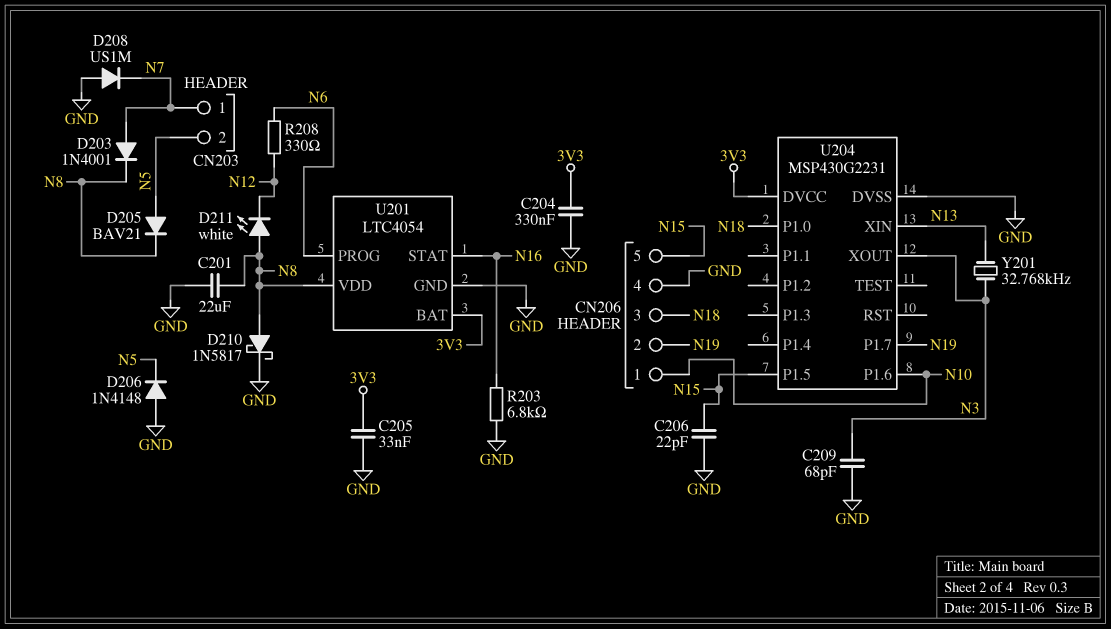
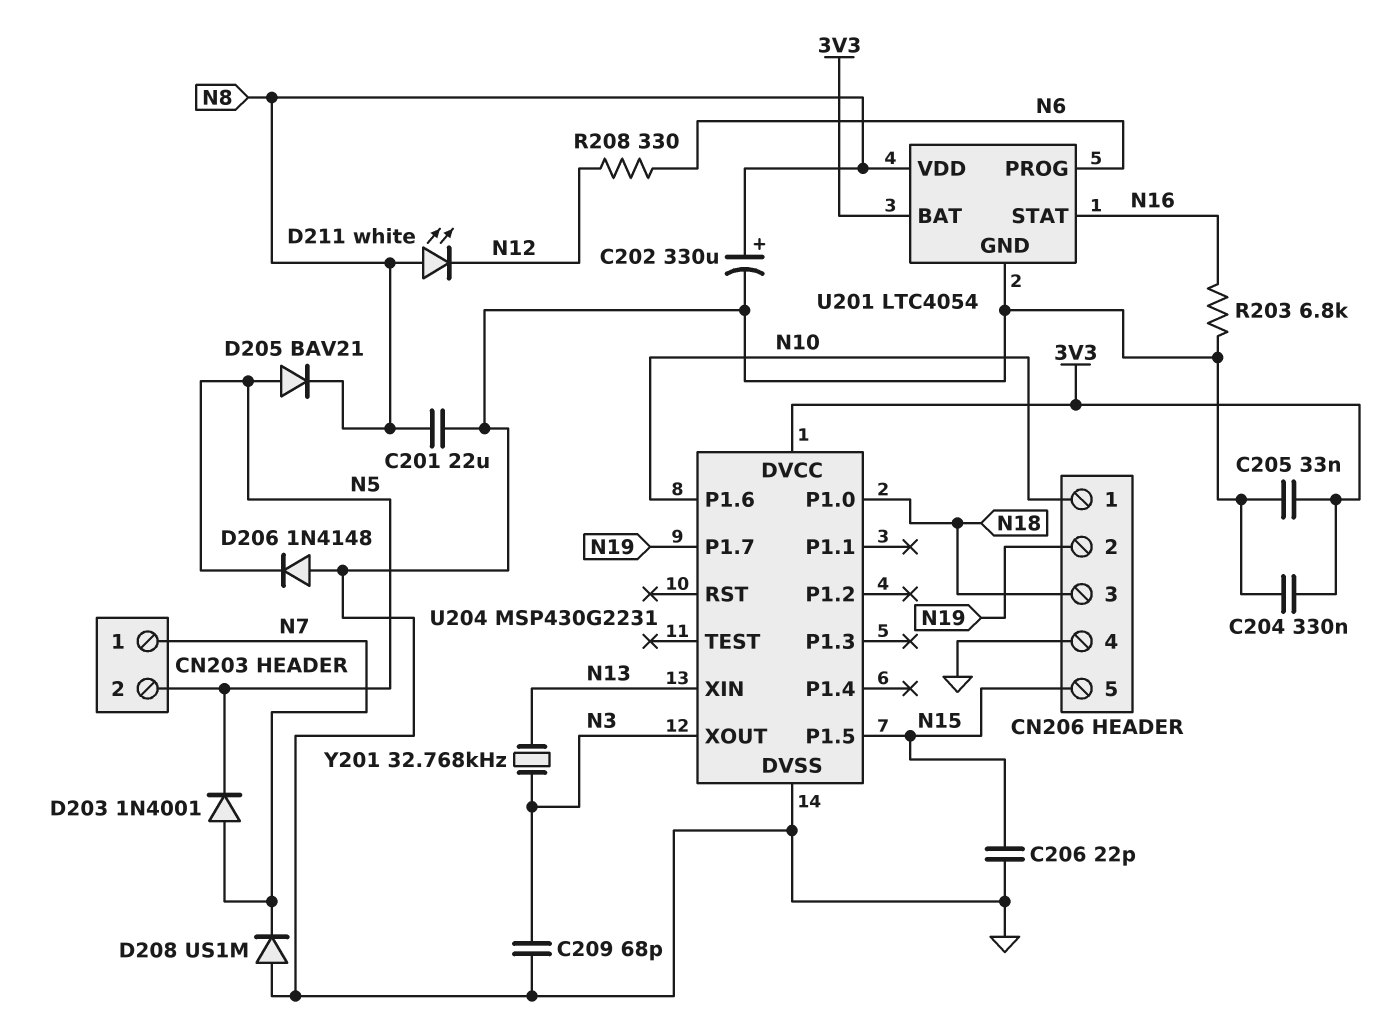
C202: none -> 330uF (plus N8, minus GND)
D203: diode 1N4001 (A N7, K N8) -> diode 1N4001 (A N7, K N5)
D210: schottky 1N5817 (A N8, K GND) -> none

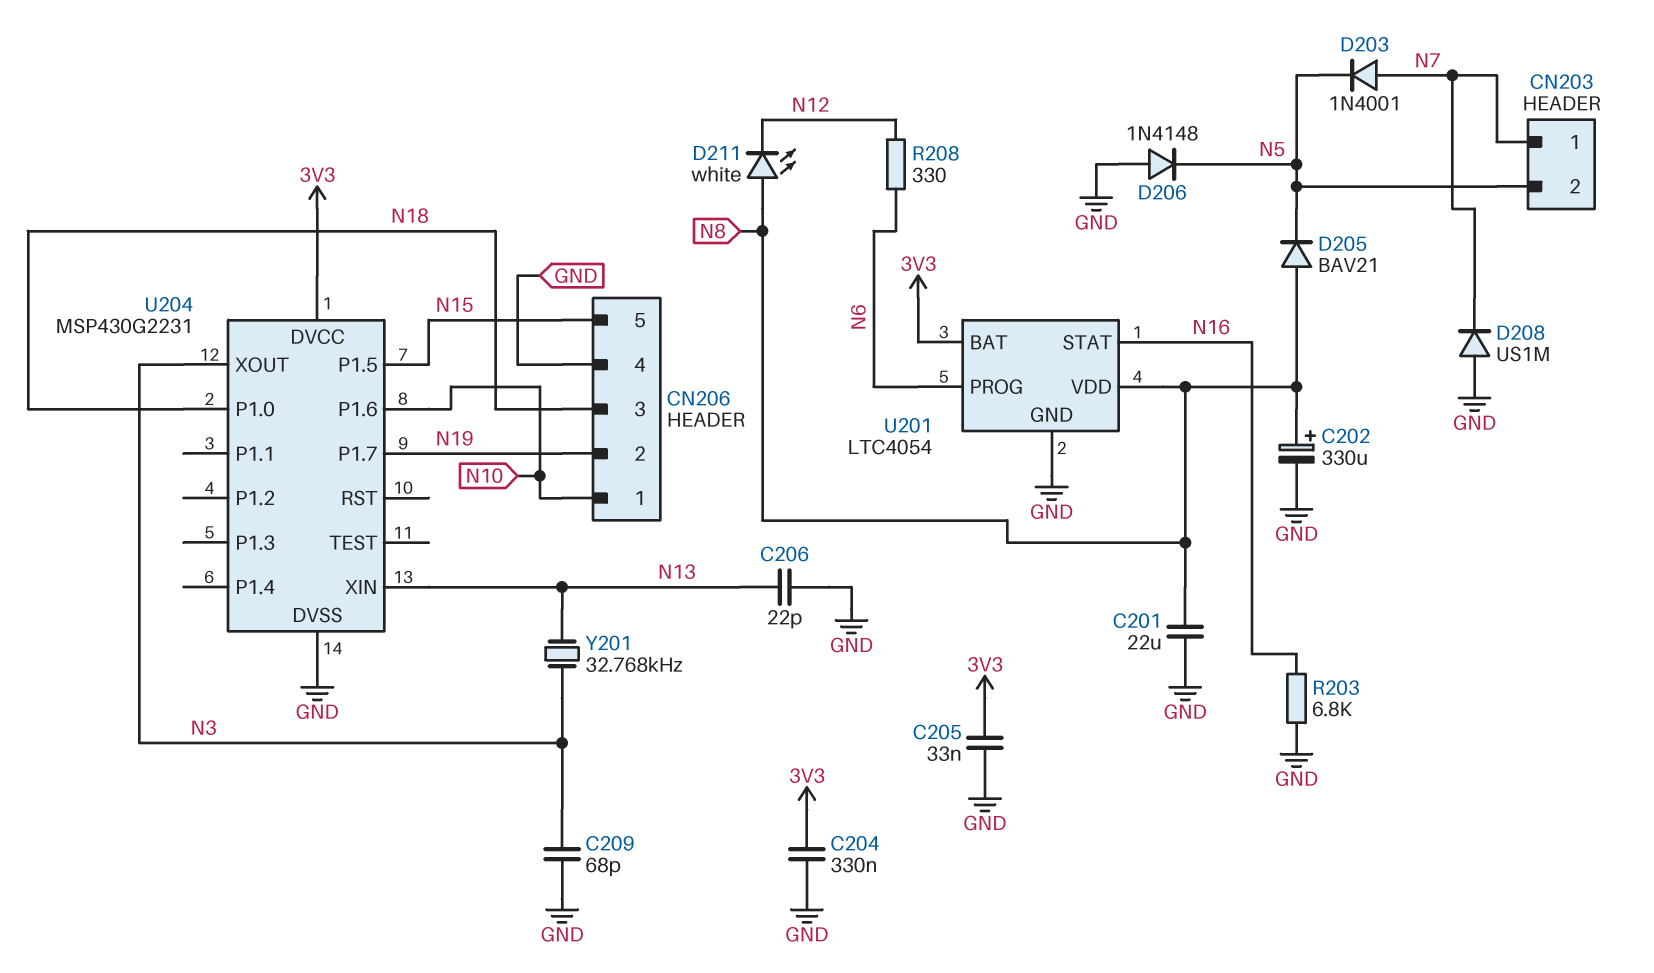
C206: 22pF (GND, N15) -> 22pF (GND, N13)
D205: diode BAV21 (A N5, K N8) -> diode BAV21 (A N8, K N5)

